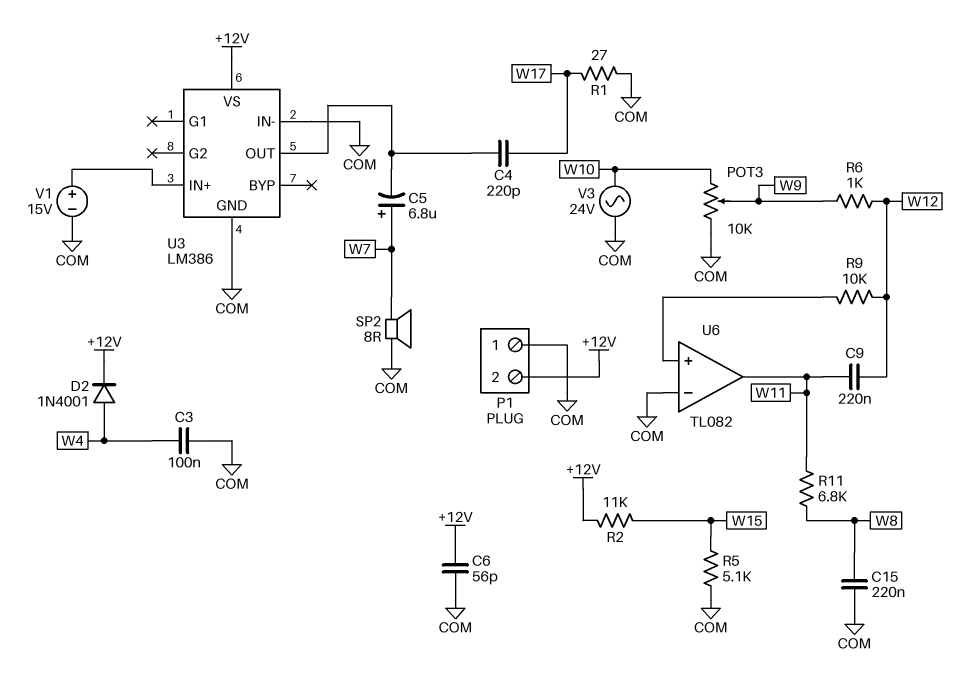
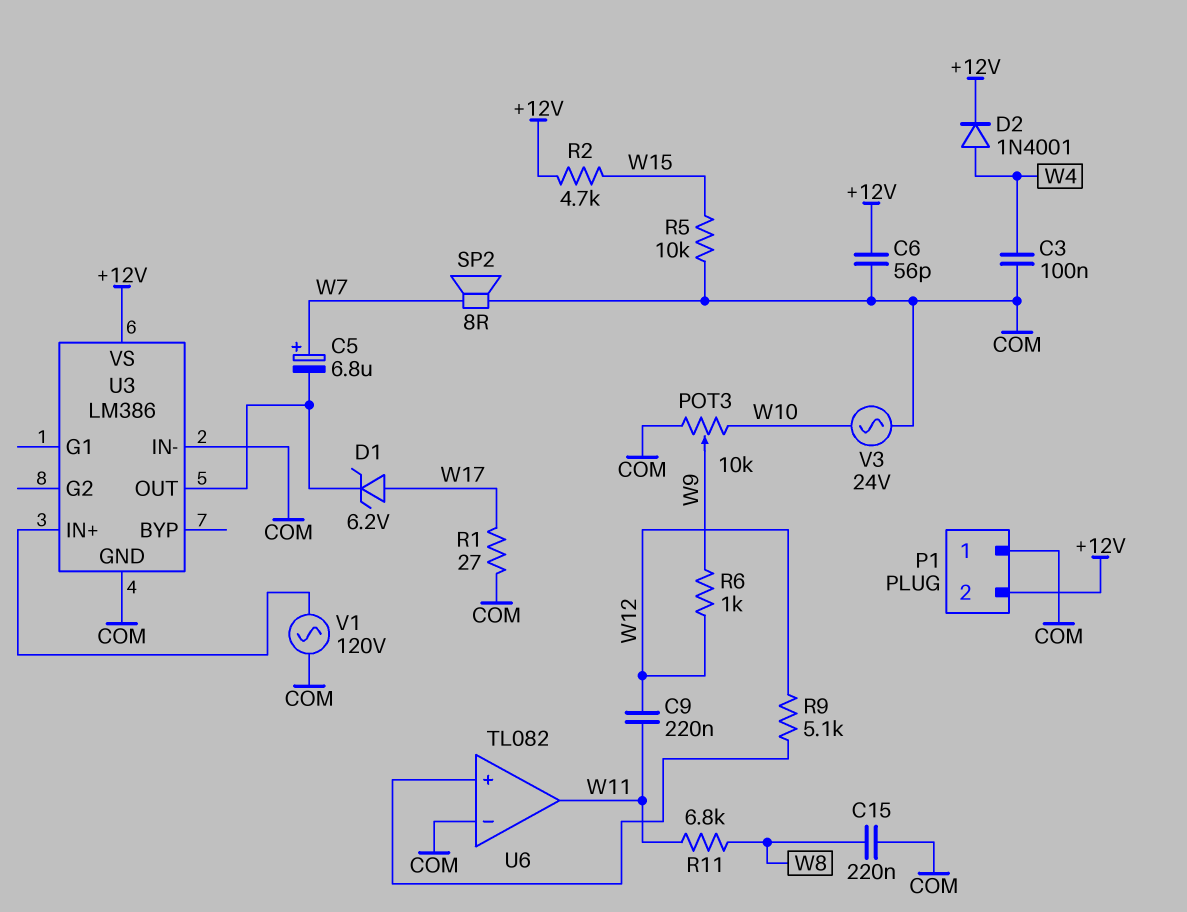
C4: 220pF (U3/OUT, W17) -> none
D1: none -> zener 6.2V (A W17, K U3/OUT)
R2: 11k (+12V, W15) -> 4.7k (+12V, W15)
R5: 5.1k (COM, W15) -> 10k (COM, W15)
R9: 10k (U6/in+, W12) -> 5.1k (U6/in+, W12)
V1: 15V (plus U3/IN+, minus COM) -> AC 120V (COM, U3/IN+)

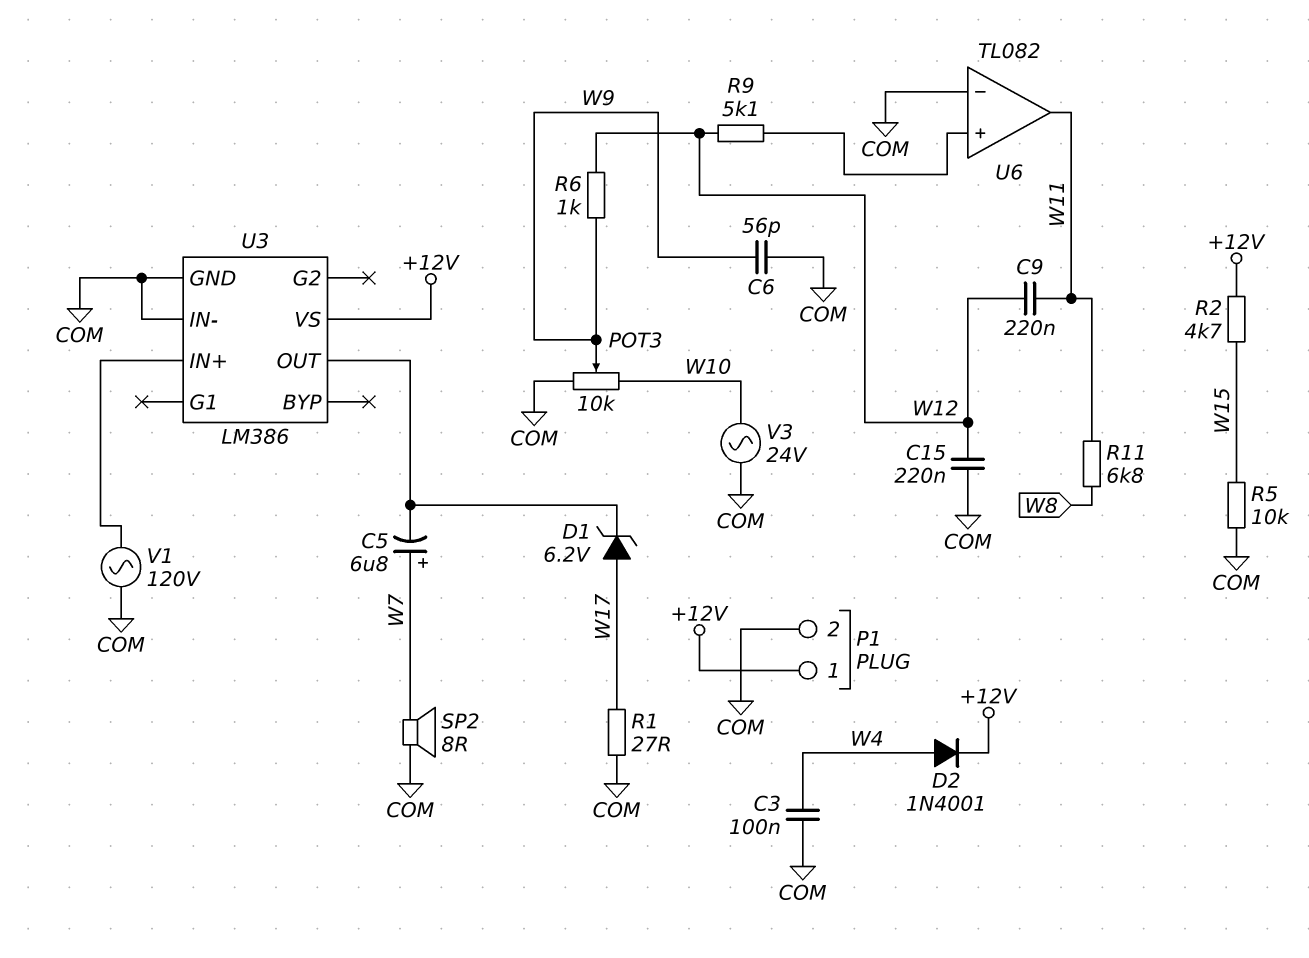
C6: 56pF (+12V, COM) -> 56pF (COM, W9)
C15: 220nF (COM, W8) -> 220nF (COM, W12)
P1 pin 1: COM -> +12V
P1 pin 2: +12V -> COM

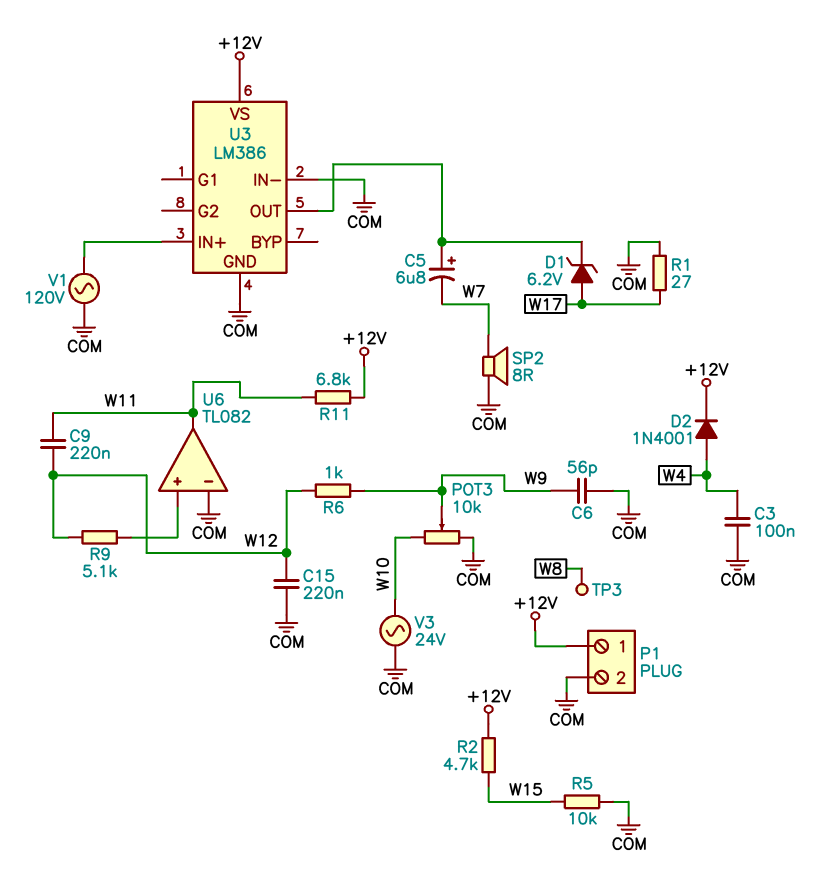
C5: 6.8uF (plus W7, minus U3/OUT) -> 6.8uF (plus U3/OUT, minus W7)
R11: 6.8k (W8, W11) -> 6.8k (+12V, W11)
TP3: none -> test point (W8)

